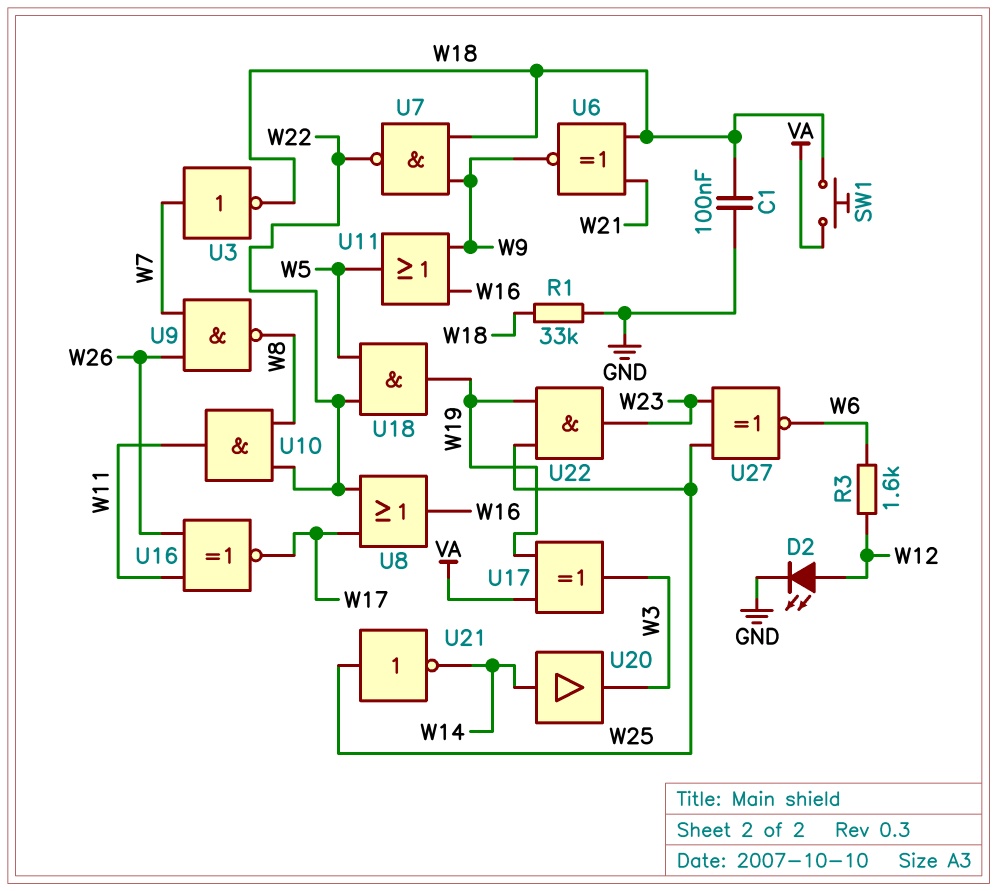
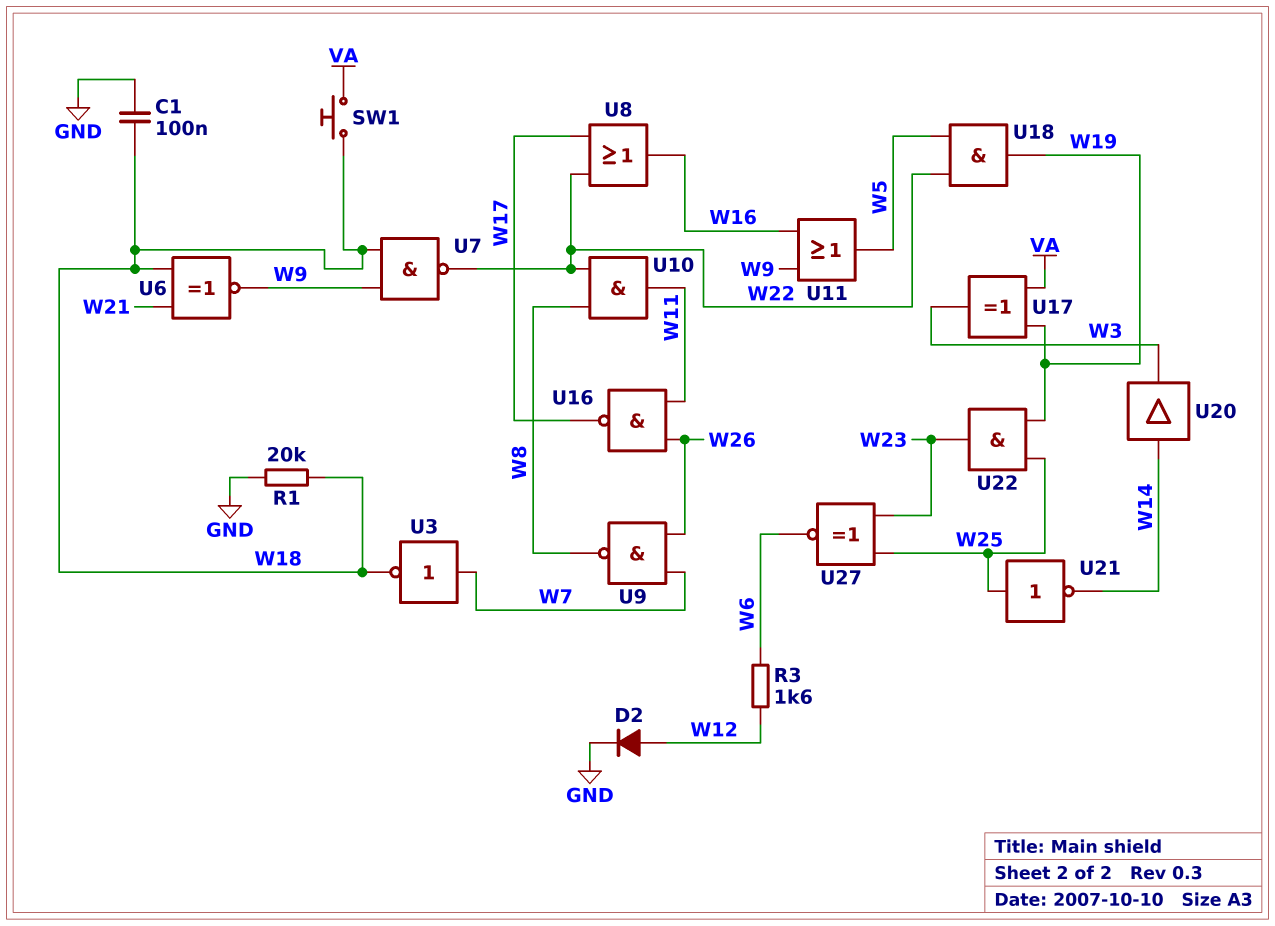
D2: LED (A W12, K GND) -> diode (A W12, K GND)
R1: 33k (GND, W18) -> 20k (GND, W18)
U16: XNOR (in W11, in W26, out W17) -> NAND (in W11, in W26, out W17)

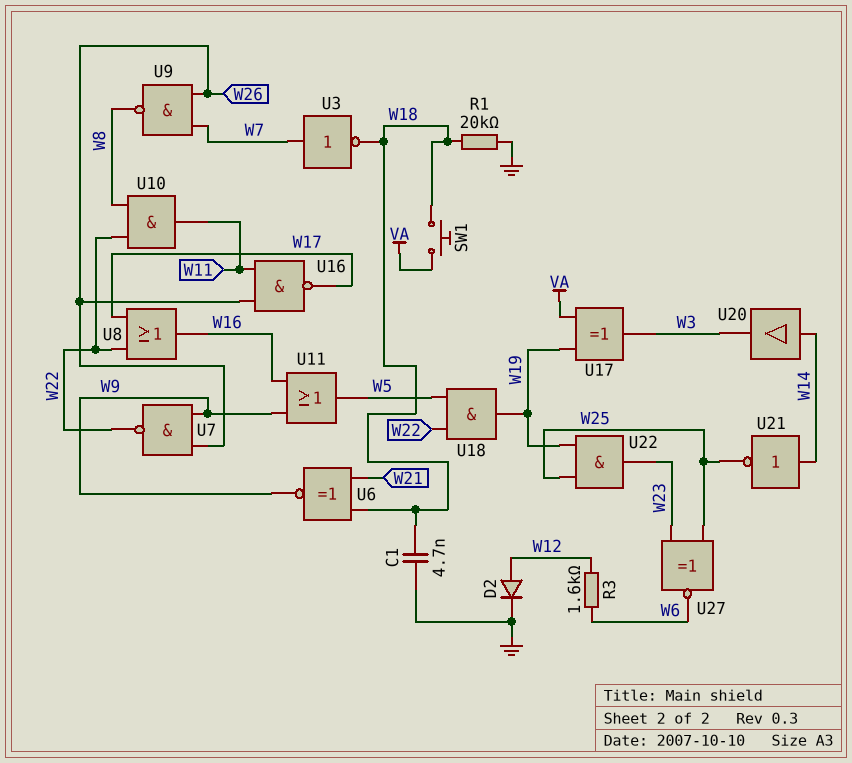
C1: 100nF (GND, W18) -> 4.7nF (GND, W18)
U7: NAND (in W9, in W18, out W22) -> NAND (in W9, in W26, out W22)
U21: NOT (in W25, out W14) -> NOT (in W14, out W25)

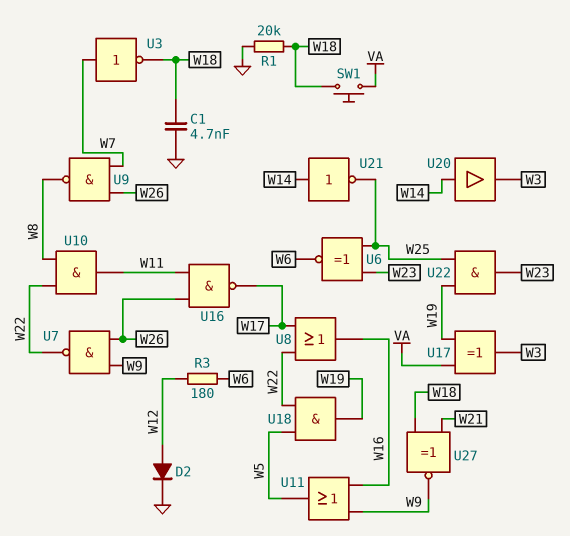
R3: 1.6k (W6, W12) -> 180 (W6, W12)
U6: XNOR (in W18, in W21, out W9) -> XNOR (in W23, in W25, out W6)
U27: XNOR (in W23, in W25, out W6) -> XNOR (in W18, in W21, out W9)

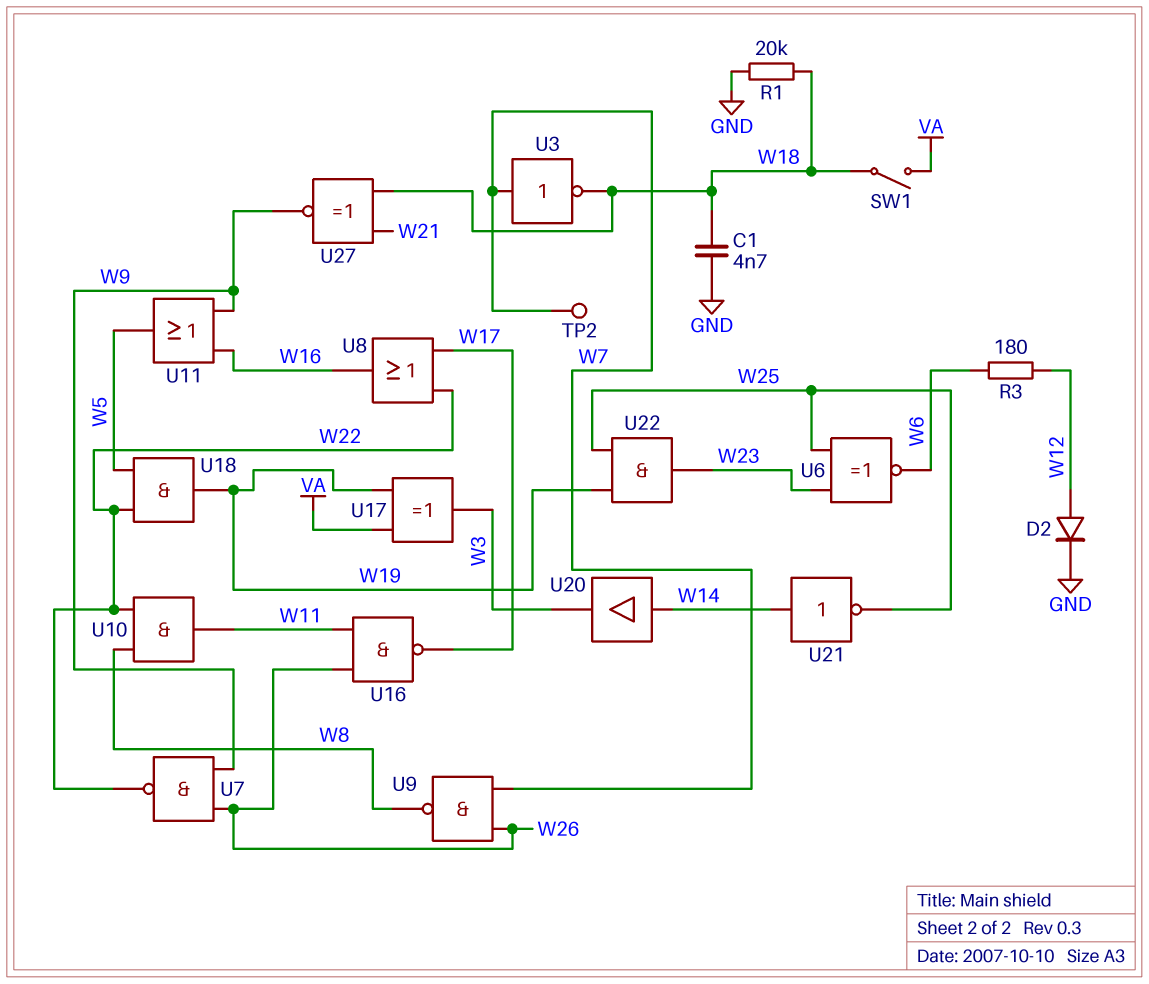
SW1: button (VA, W18) -> switch (VA, W18)
TP2: none -> test point (W7)

